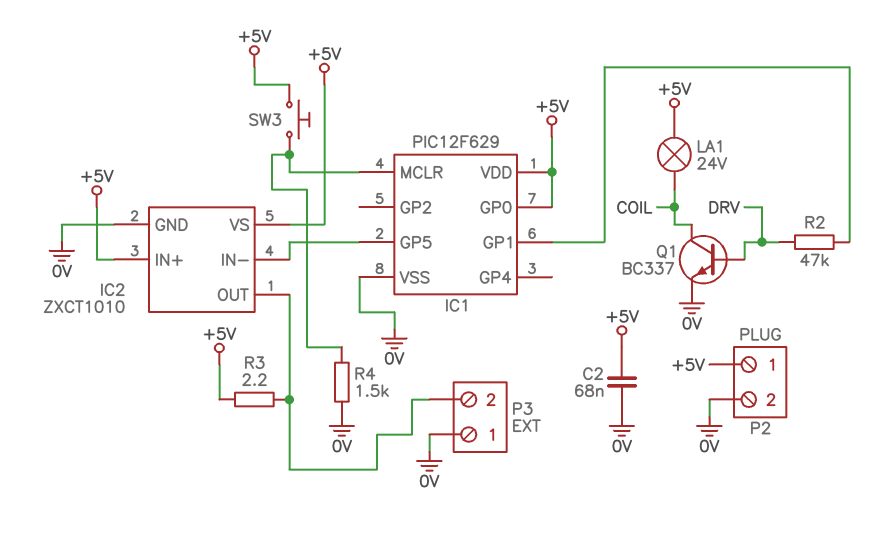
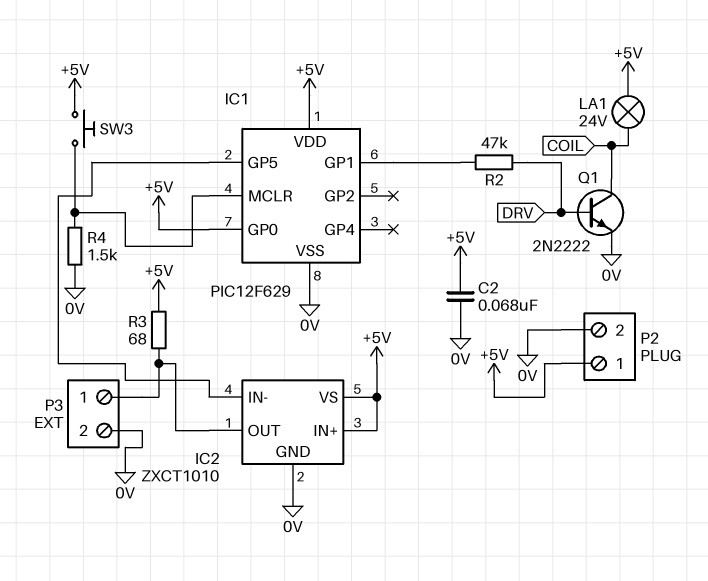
P3 pin 1: 0V -> IC2/OUT
P3 pin 2: IC2/OUT -> 0V
Q1: NPN BC337 (B DRV, C COIL, E 0V) -> NPN 2N2222 (B DRV, C COIL, E 0V)
R3: 2.2 (+5V, IC2/OUT) -> 68 (+5V, IC2/OUT)

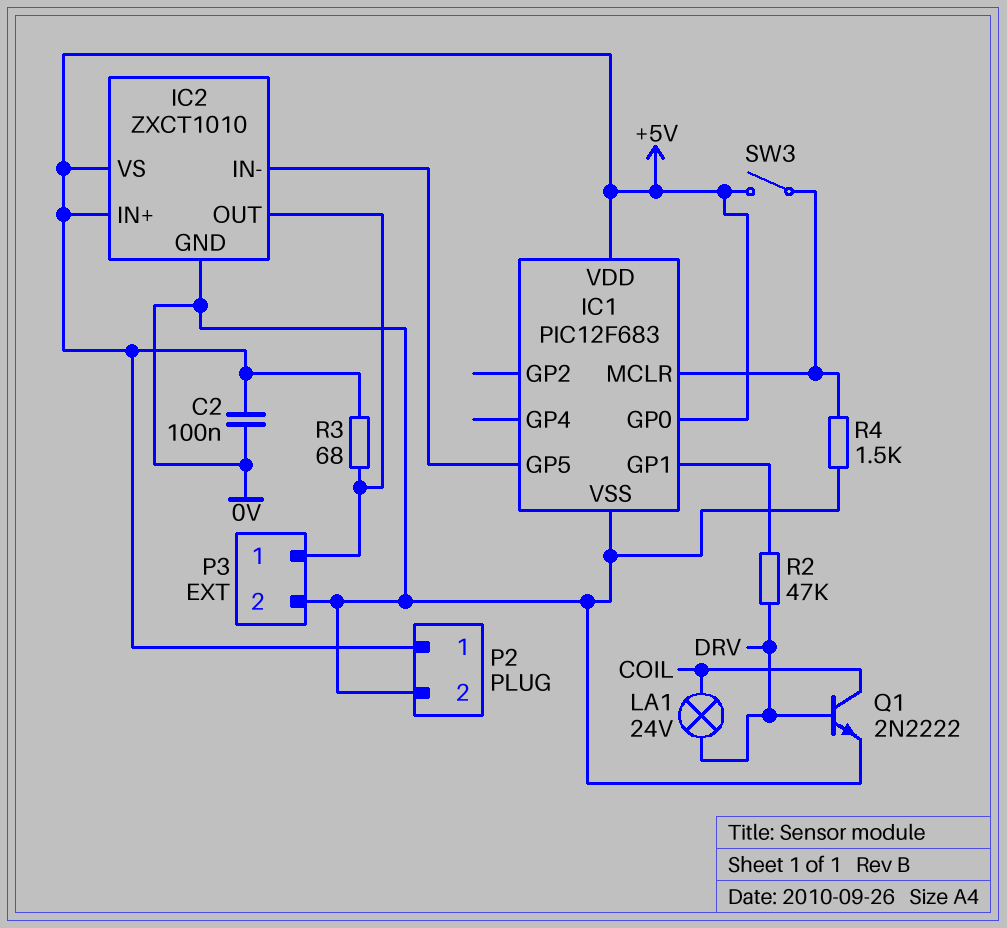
C2: 68nF (+5V, 0V) -> 100nF (+5V, 0V)
IC1: PIC12F629 -> PIC12F683
LA1: lamp 24V (+5V, COIL) -> lamp 24V (COIL, DRV)
SW3: button (+5V, IC1/MCLR) -> switch (+5V, IC1/MCLR)

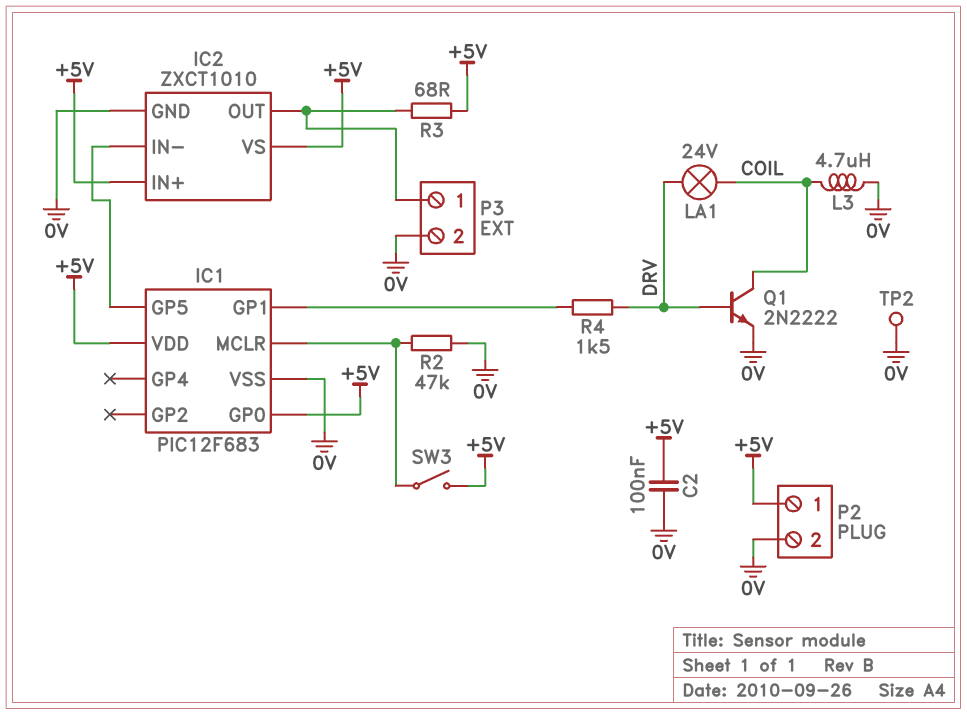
L3: none -> 4.7uH (0V, COIL)
R2: 47k (DRV, IC1/GP1) -> 47k (0V, IC1/MCLR)
R4: 1.5k (0V, IC1/MCLR) -> 1.5k (DRV, IC1/GP1)
TP2: none -> test point (0V)

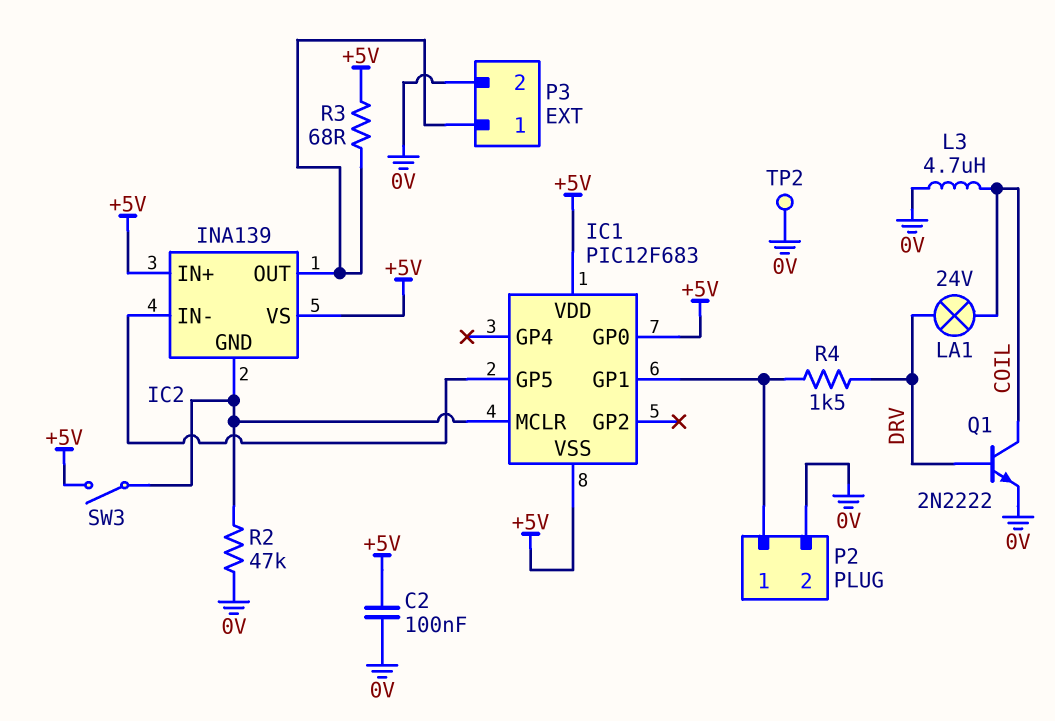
IC1 pin VSS: 0V -> +5V
IC2: ZXCT1010 -> INA139
IC2 pin GND: 0V -> IC1/MCLR
P2 pin 1: +5V -> IC1/GP1

